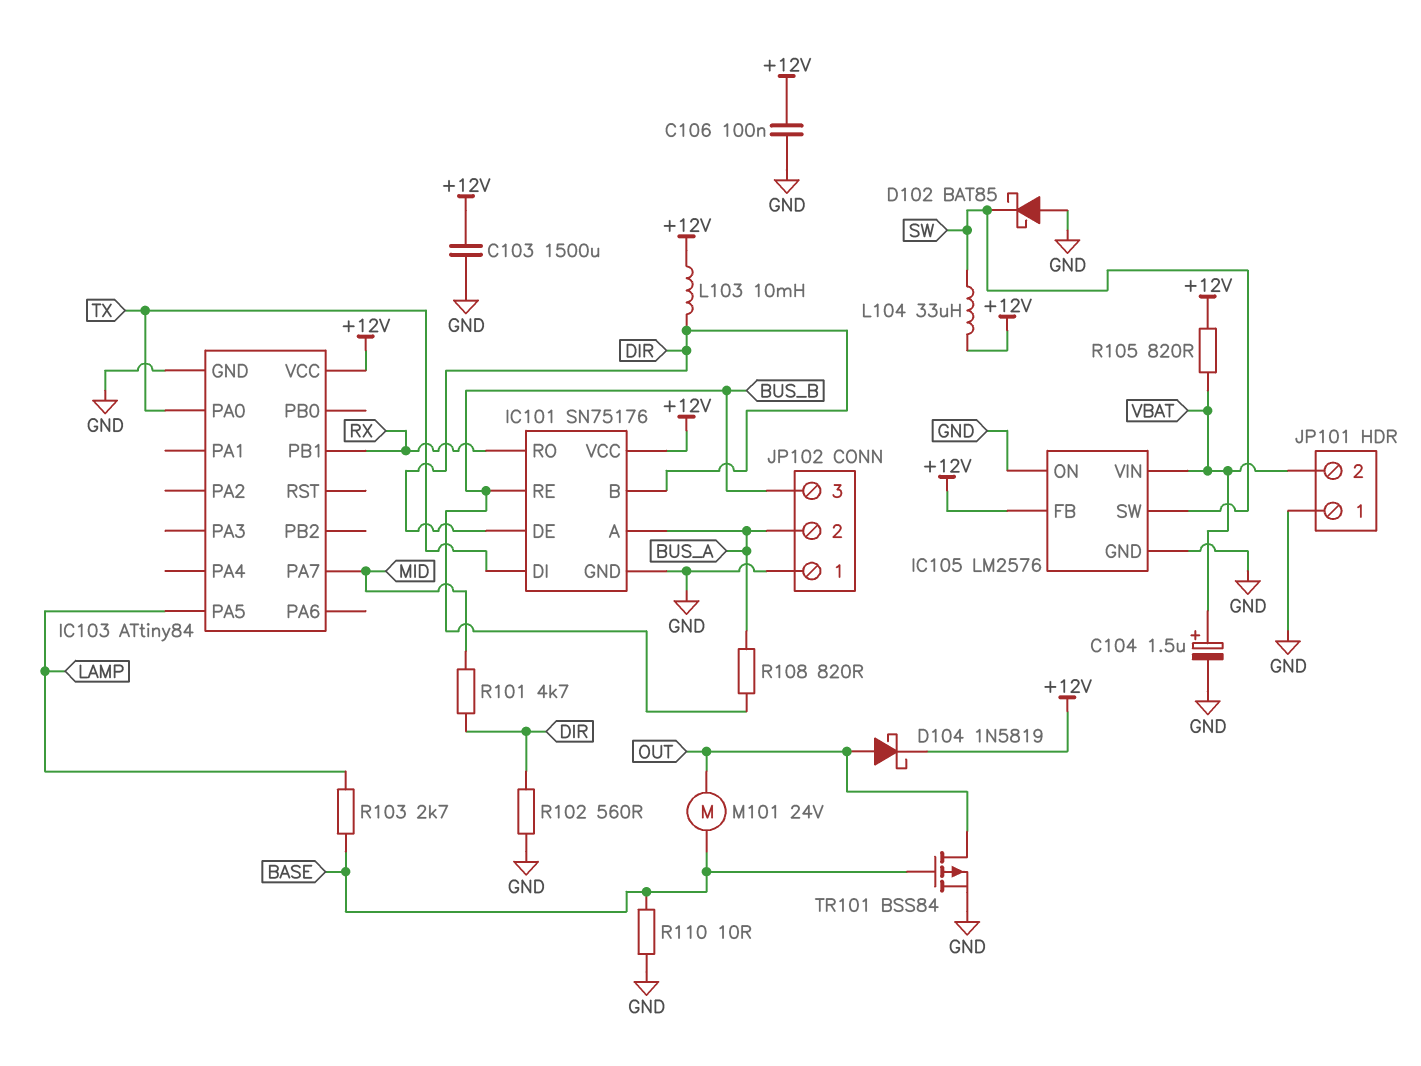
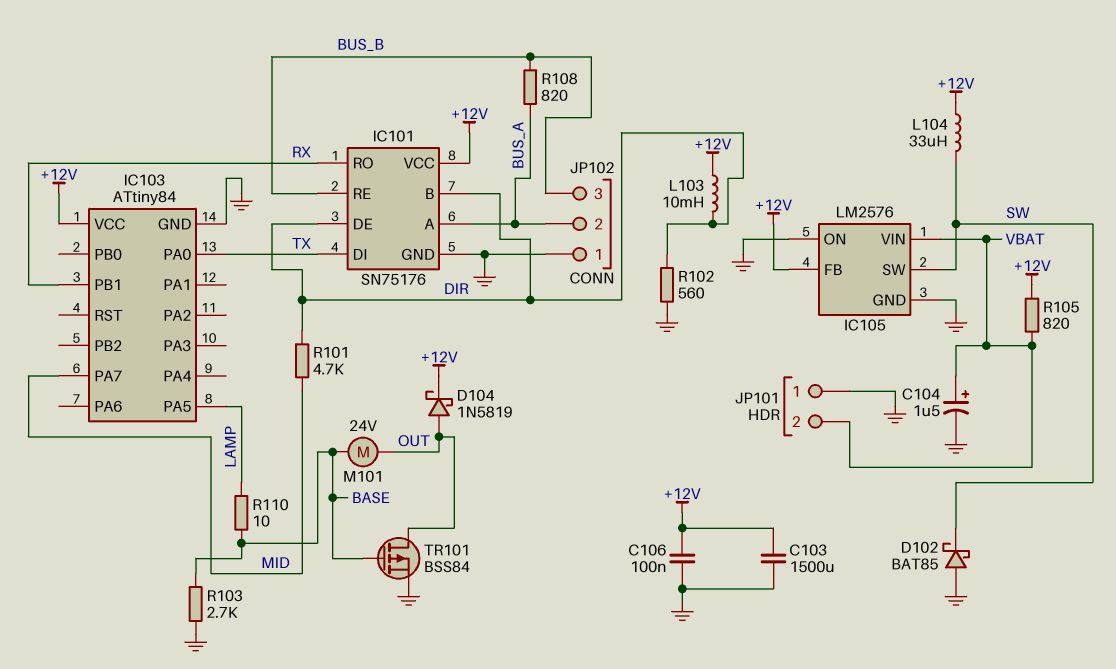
R103: 2.7k (BASE, LAMP) -> 2.7k (BASE, GND)
R110: 10 (BASE, GND) -> 10 (BASE, LAMP)

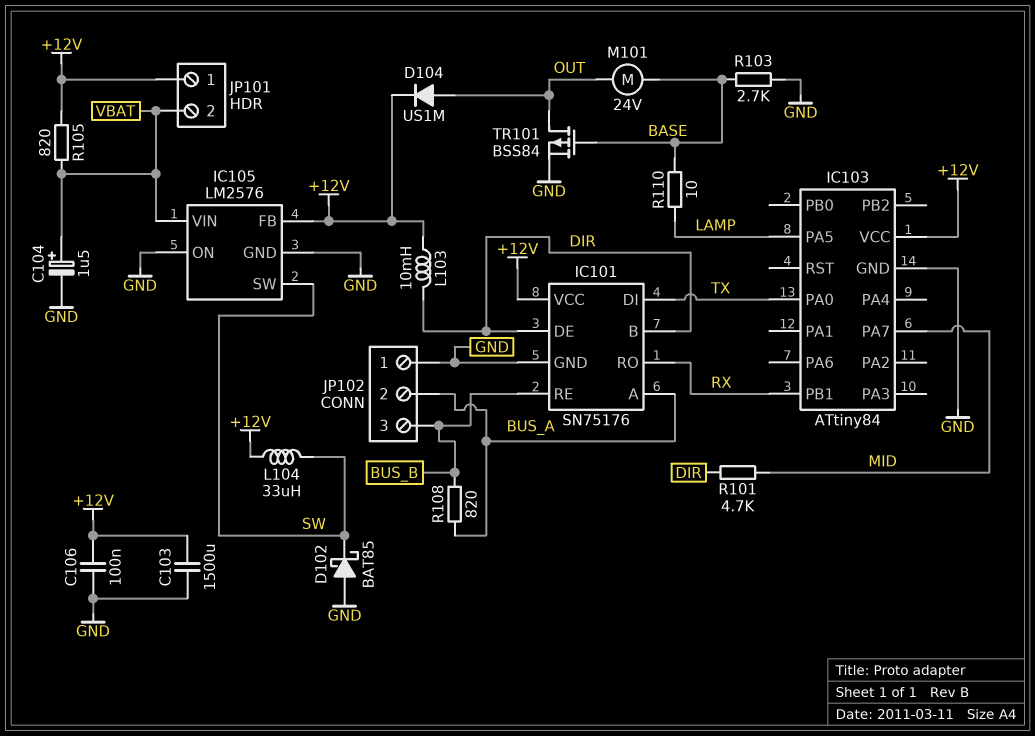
D104: schottky 1N5819 (A OUT, K +12V) -> diode US1M (A OUT, K +12V)
JP101 pin 1: GND -> +12V
R102: 560 (DIR, GND) -> none

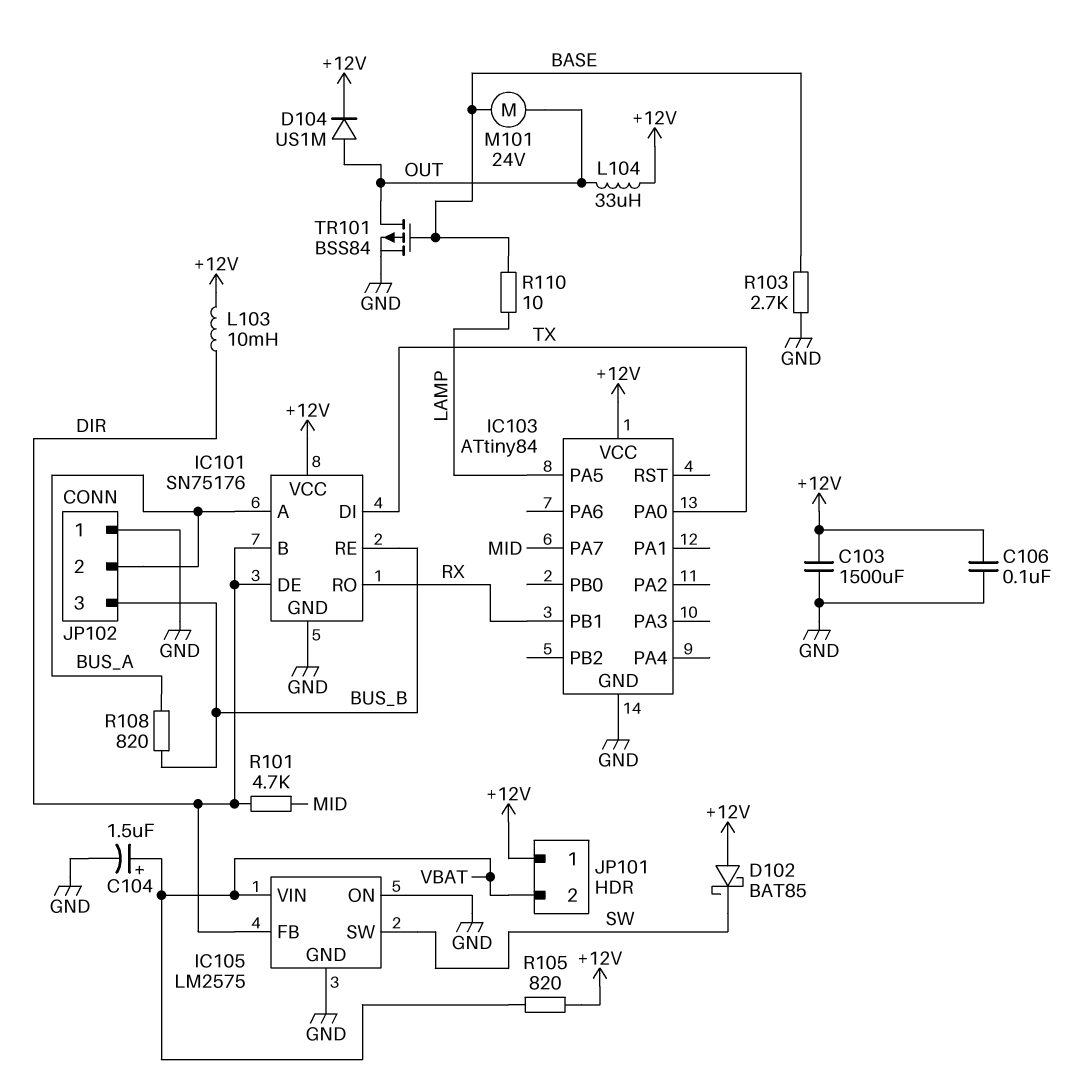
D102: schottky BAT85 (A GND, K SW) -> schottky BAT85 (A +12V, K SW)
IC105: LM2576 -> LM2575
IC105 pin FB: +12V -> DIR
L104: 33uH (+12V, SW) -> 33uH (+12V, OUT)

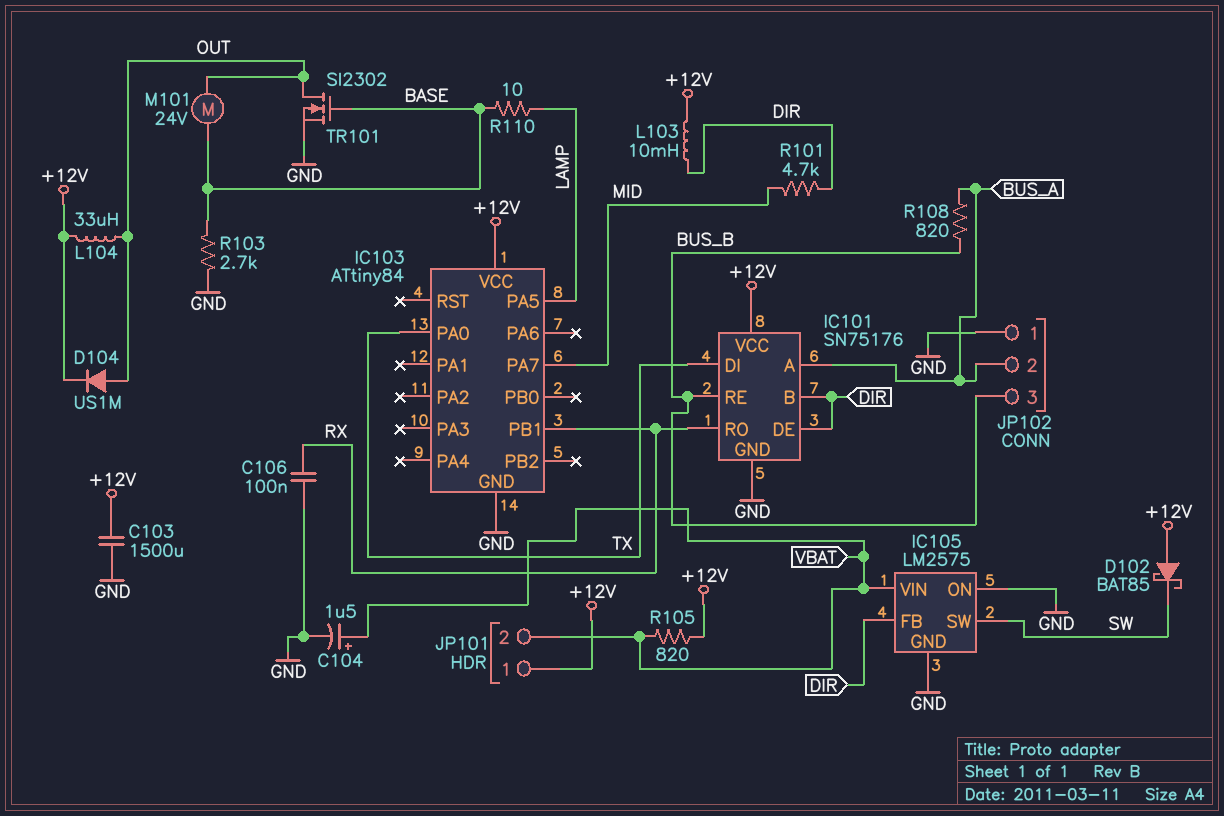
C106: 100nF (+12V, GND) -> 100nF (GND, RX)
TR101: PMOS BSS84 (G BASE, D OUT, S GND) -> NMOS SI2302 (G BASE, D OUT, S GND)

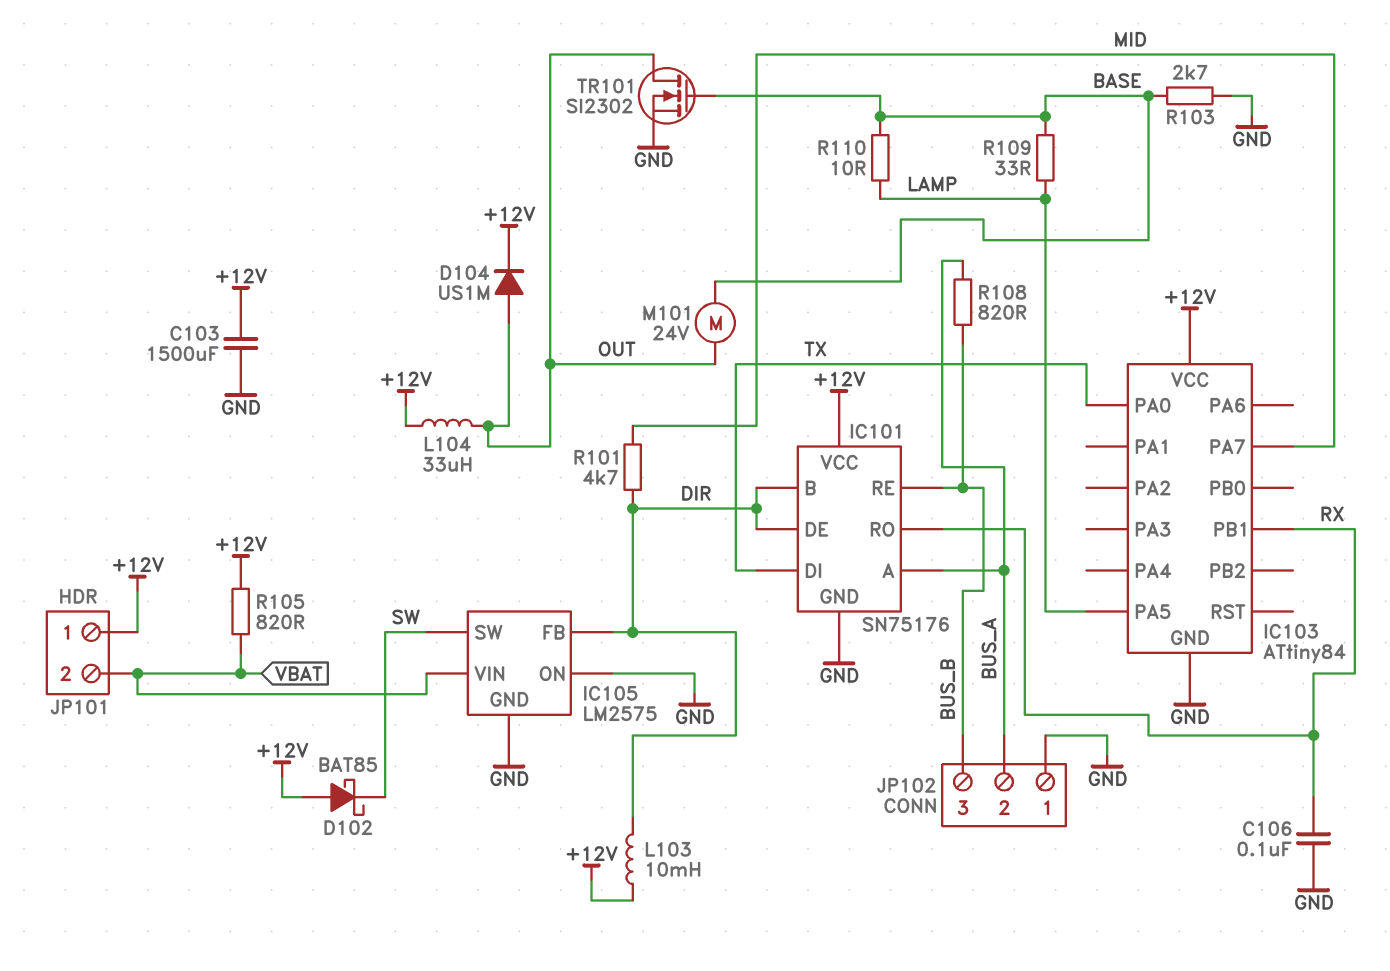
C104: 1.5uF (plus VBAT, minus GND) -> none
R109: none -> 33 (BASE, LAMP)

